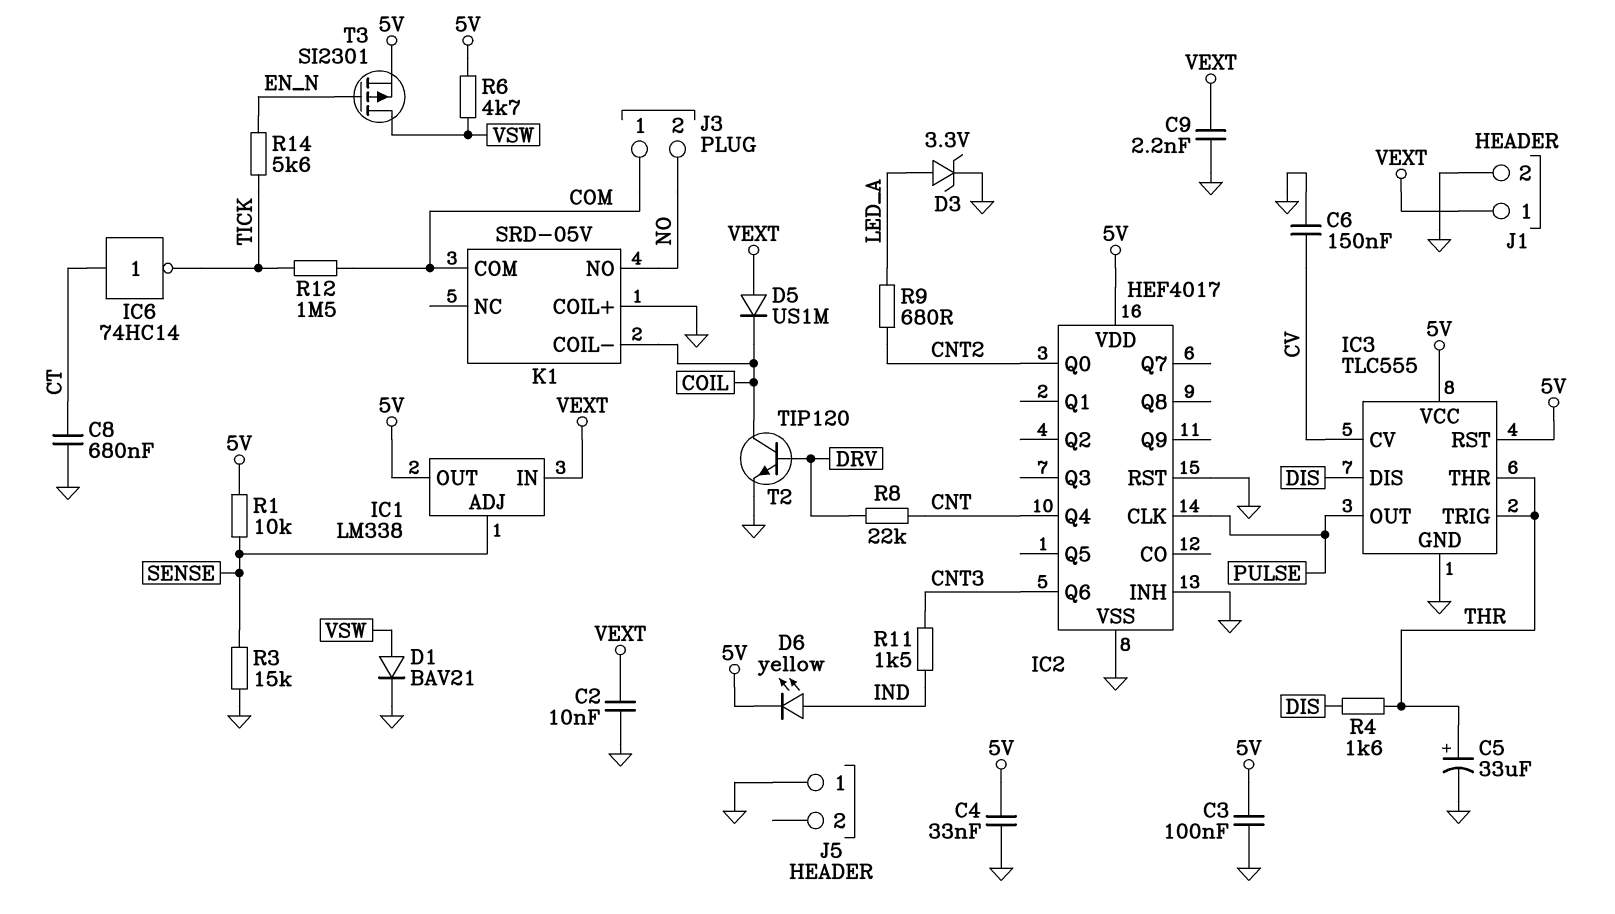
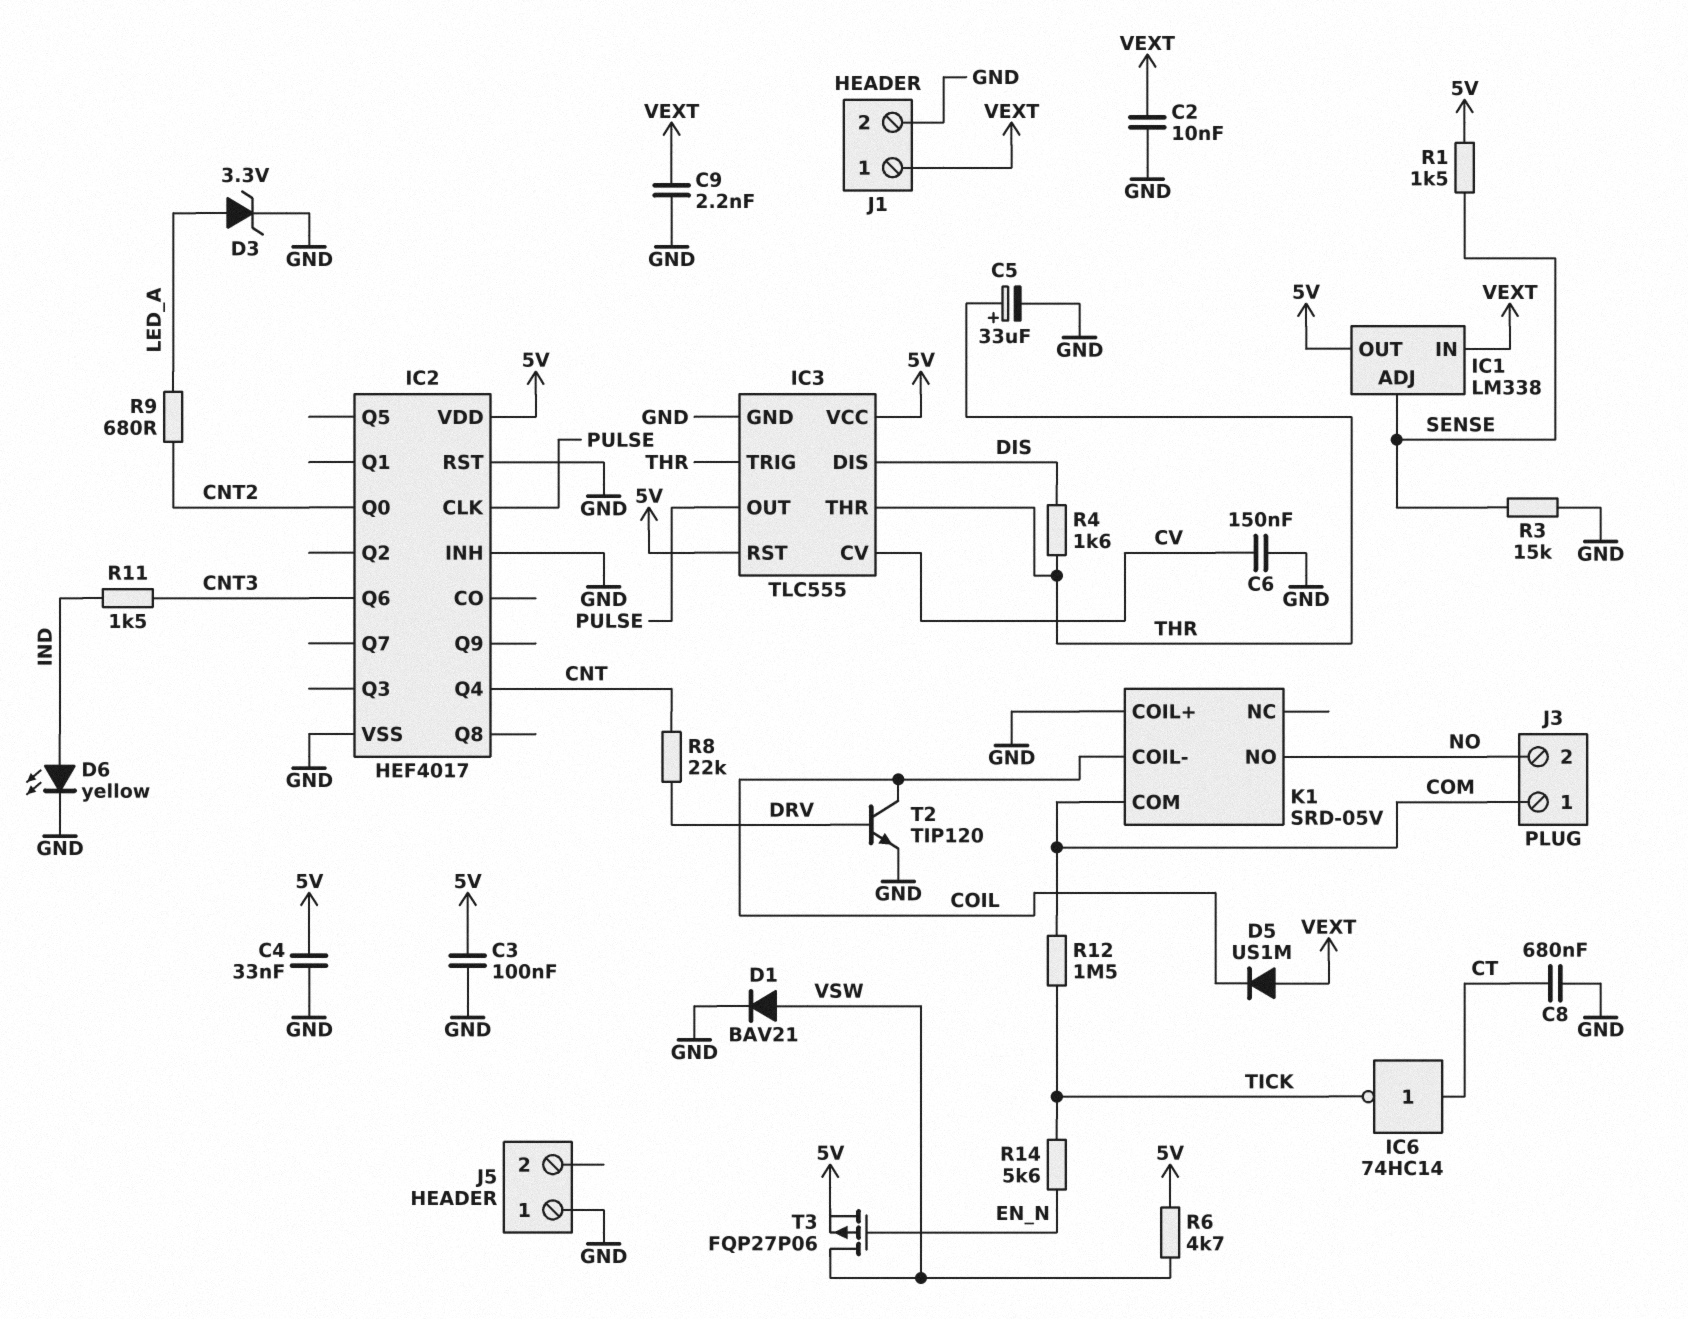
D6: LED yellow (A IND, K 5V) -> LED yellow (A IND, K GND)
R1: 10k (5V, SENSE) -> 1.5k (5V, SENSE)
T3: PMOS SI2301 (G EN_N, D VSW, S 5V) -> PMOS FQP27P06 (G EN_N, D VSW, S 5V)

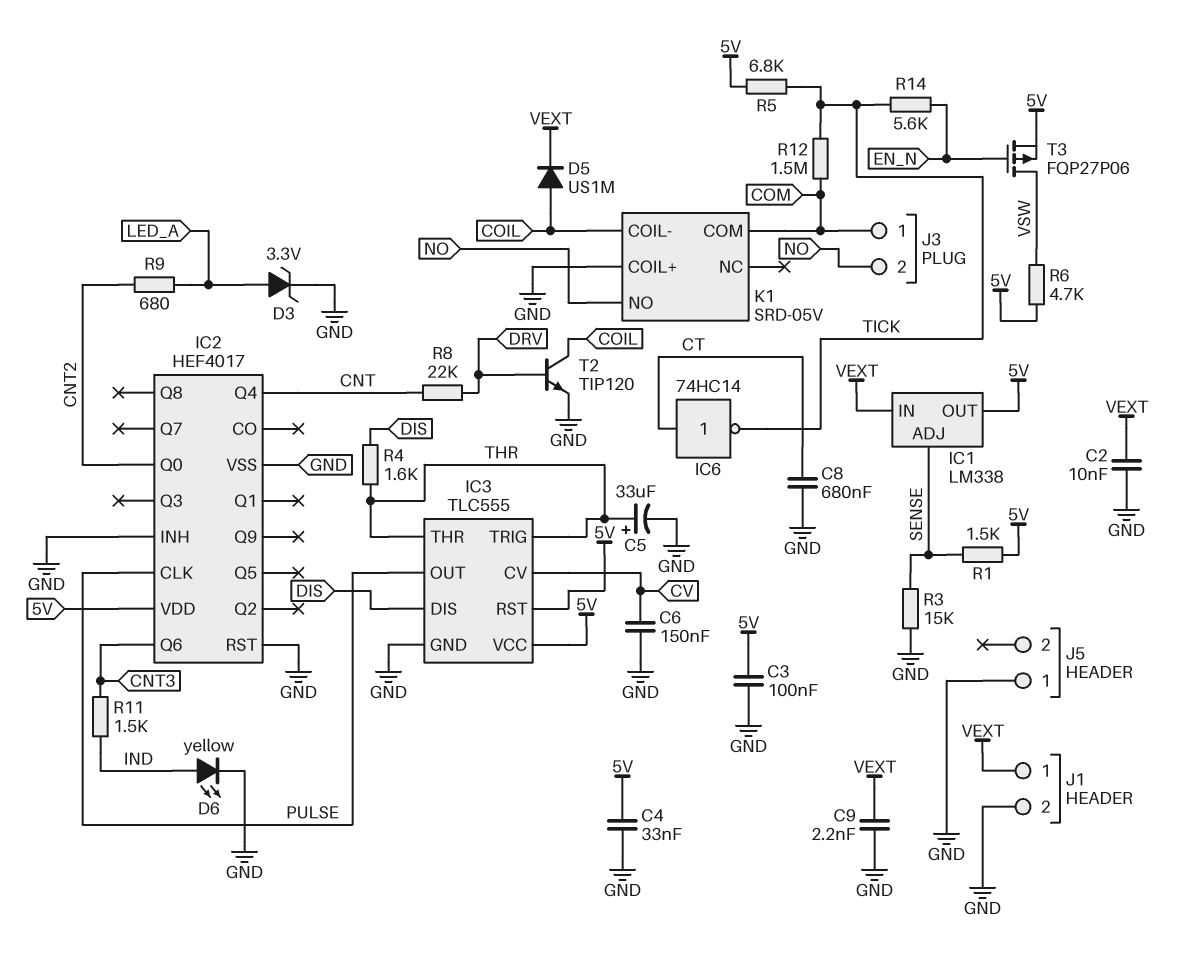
D1: diode BAV21 (A VSW, K GND) -> none
D5: diode US1M (A VEXT, K COIL) -> diode US1M (A COIL, K VEXT)
R5: none -> 6.8k (5V, TICK)

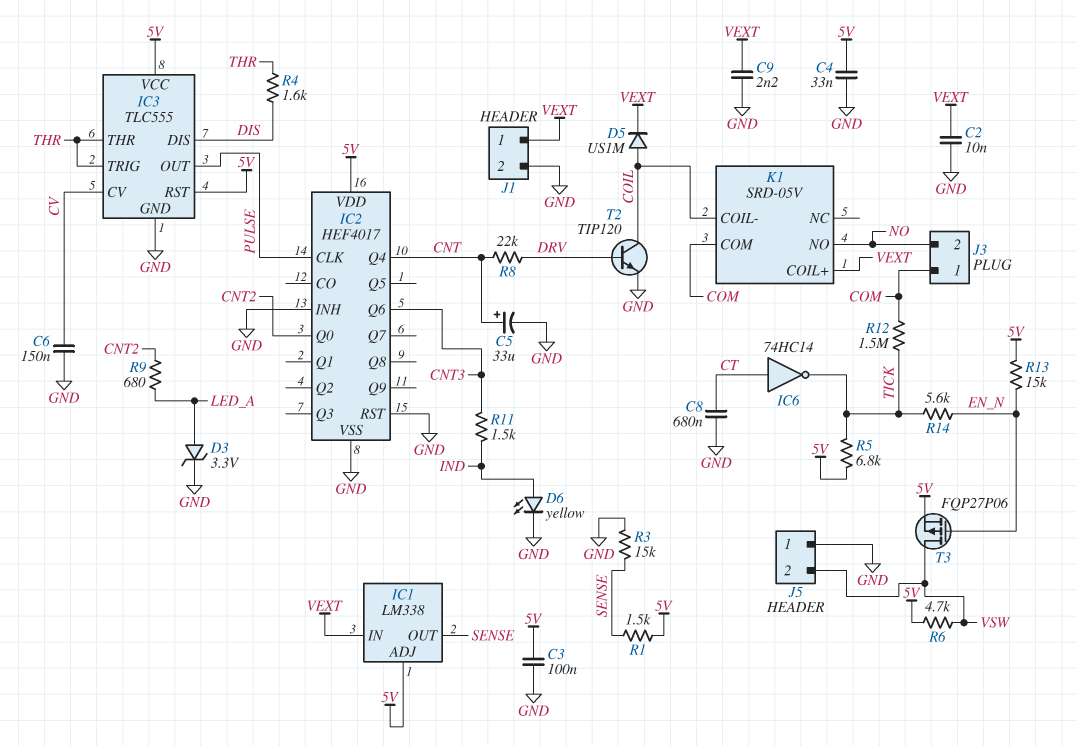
C5: 33uF (plus THR, minus GND) -> 33uF (plus CNT, minus GND)
IC1 pin ADJ: SENSE -> 5V
IC1 pin OUT: 5V -> SENSE
J5 pin 2: none -> VSW
K1 pin COIL+: GND -> VEXT
R13: none -> 15k (5V, EN_N)

